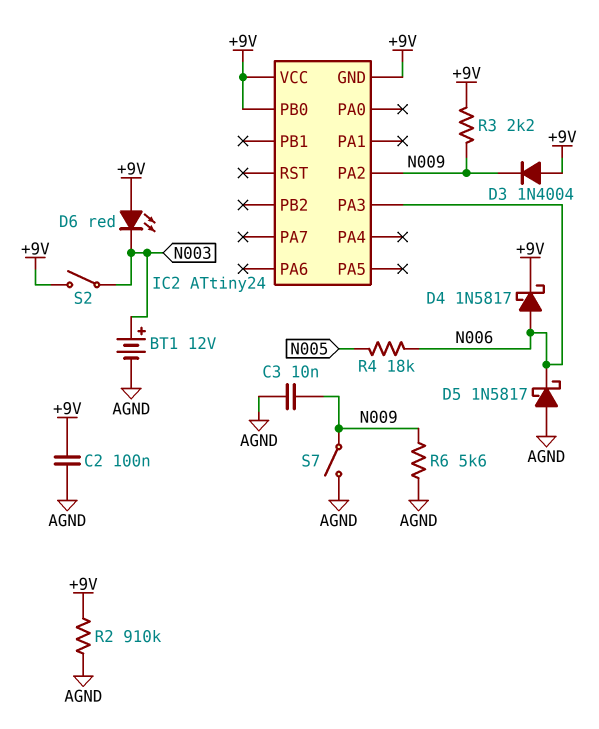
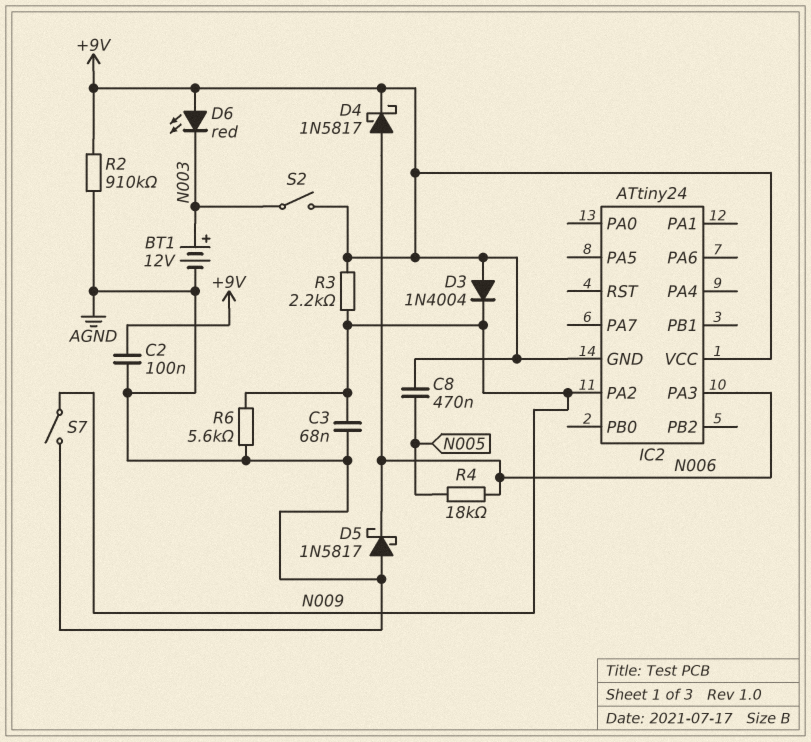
C3: 10nF (AGND, N009) -> 68nF (AGND, N009)
C8: none -> 470nF (+9V, N005)
IC2 pin PB0: +9V -> none

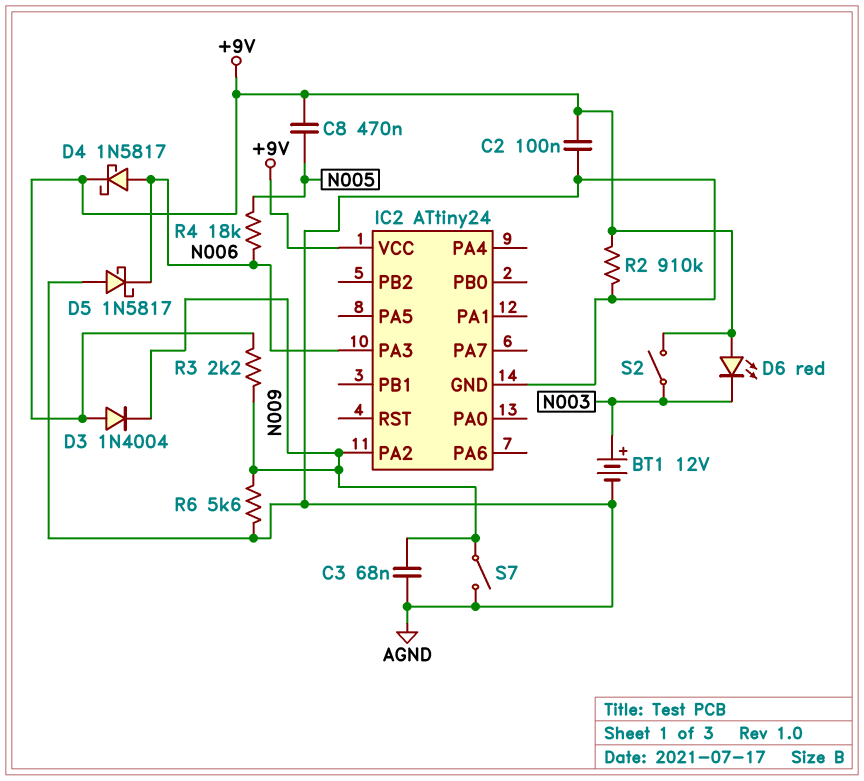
IC2 pin GND: +9V -> AGND

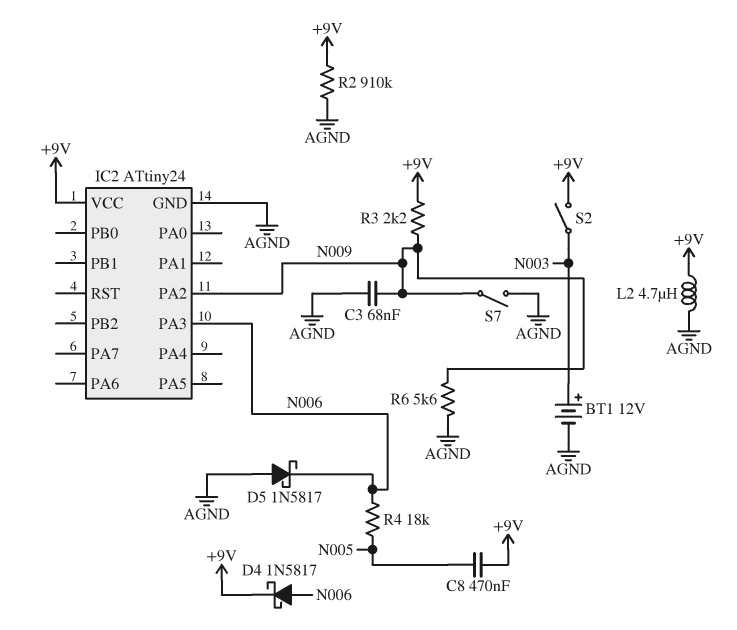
C2: 100nF (+9V, AGND) -> none
D3: diode 1N4004 (A +9V, K N009) -> none
D6: LED red (A +9V, K N003) -> none
L2: none -> 4.7uH (+9V, AGND)

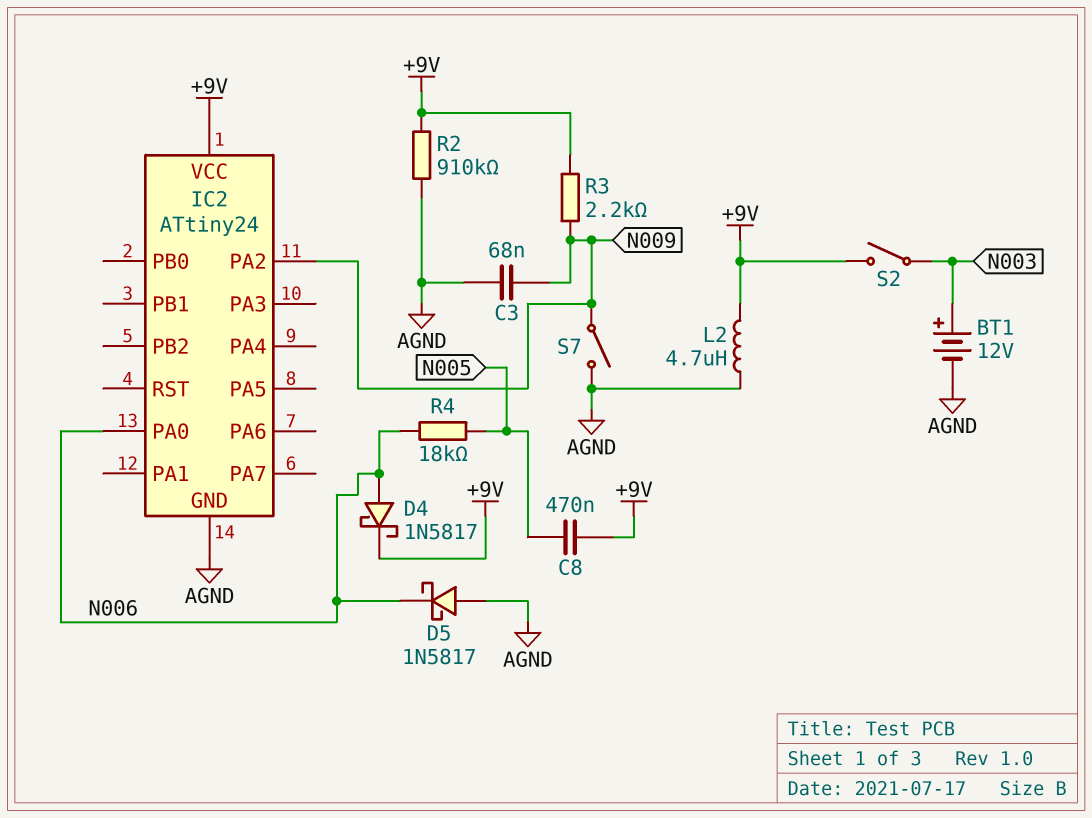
IC2 pin PA0: none -> N006
IC2 pin PA3: N006 -> none
R6: 5.6k (AGND, N009) -> none

